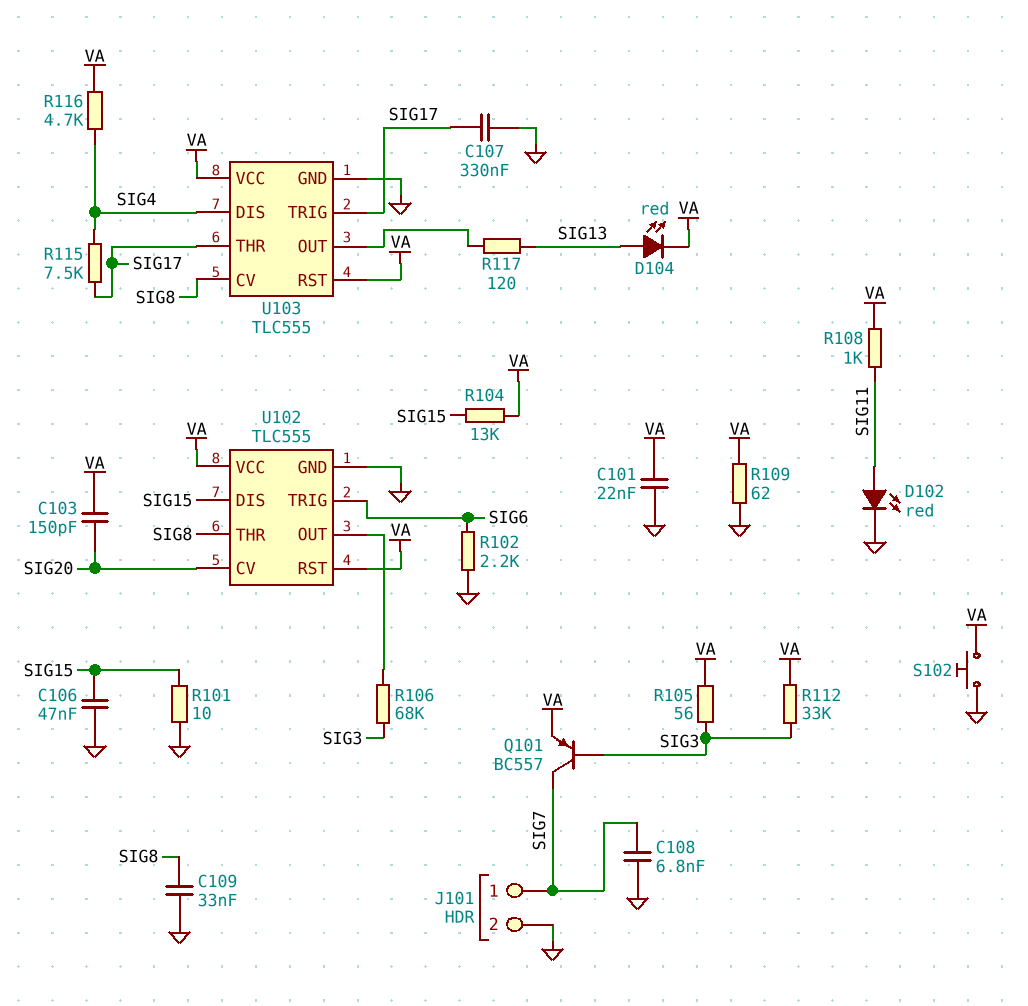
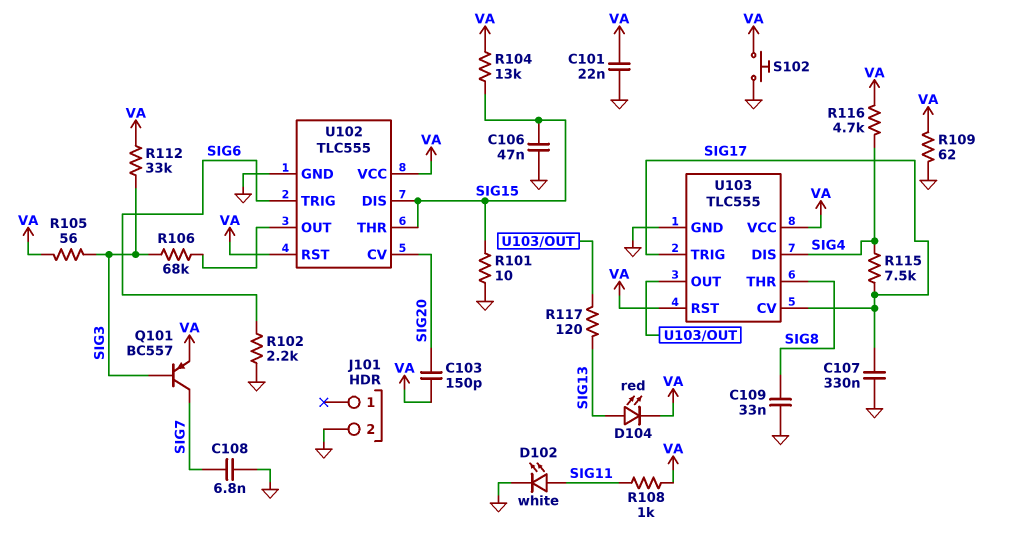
D102: LED red (A SIG11, K GND) -> LED white (A SIG11, K GND)
J101 pin 1: SIG7 -> none
U102 pin THR: SIG8 -> SIG15
U103 pin CV: SIG8 -> SIG17
U103 pin THR: SIG17 -> SIG8

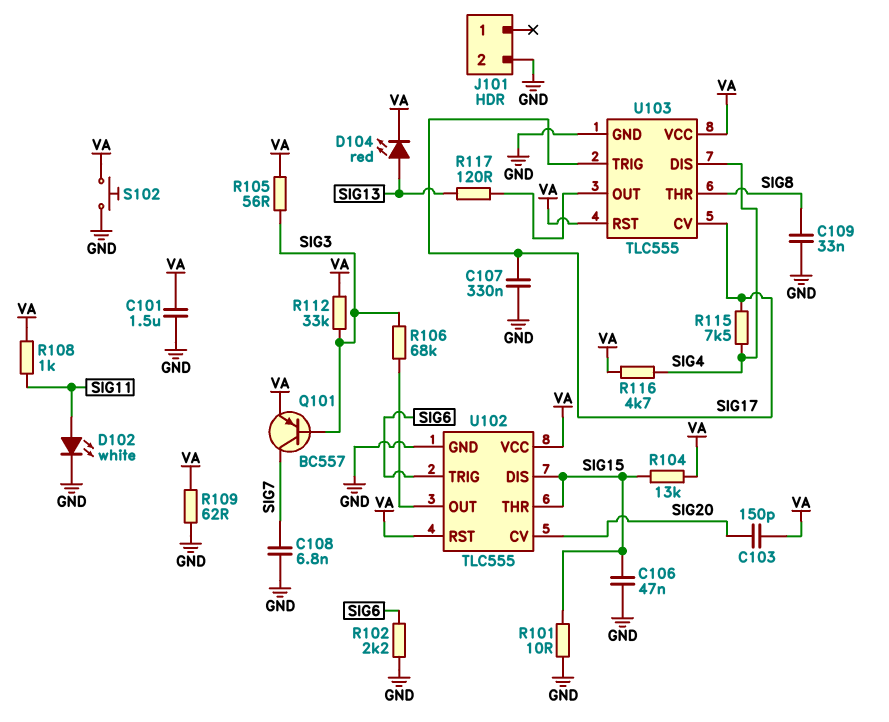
C101: 22nF (GND, VA) -> 1.5uF (GND, VA)

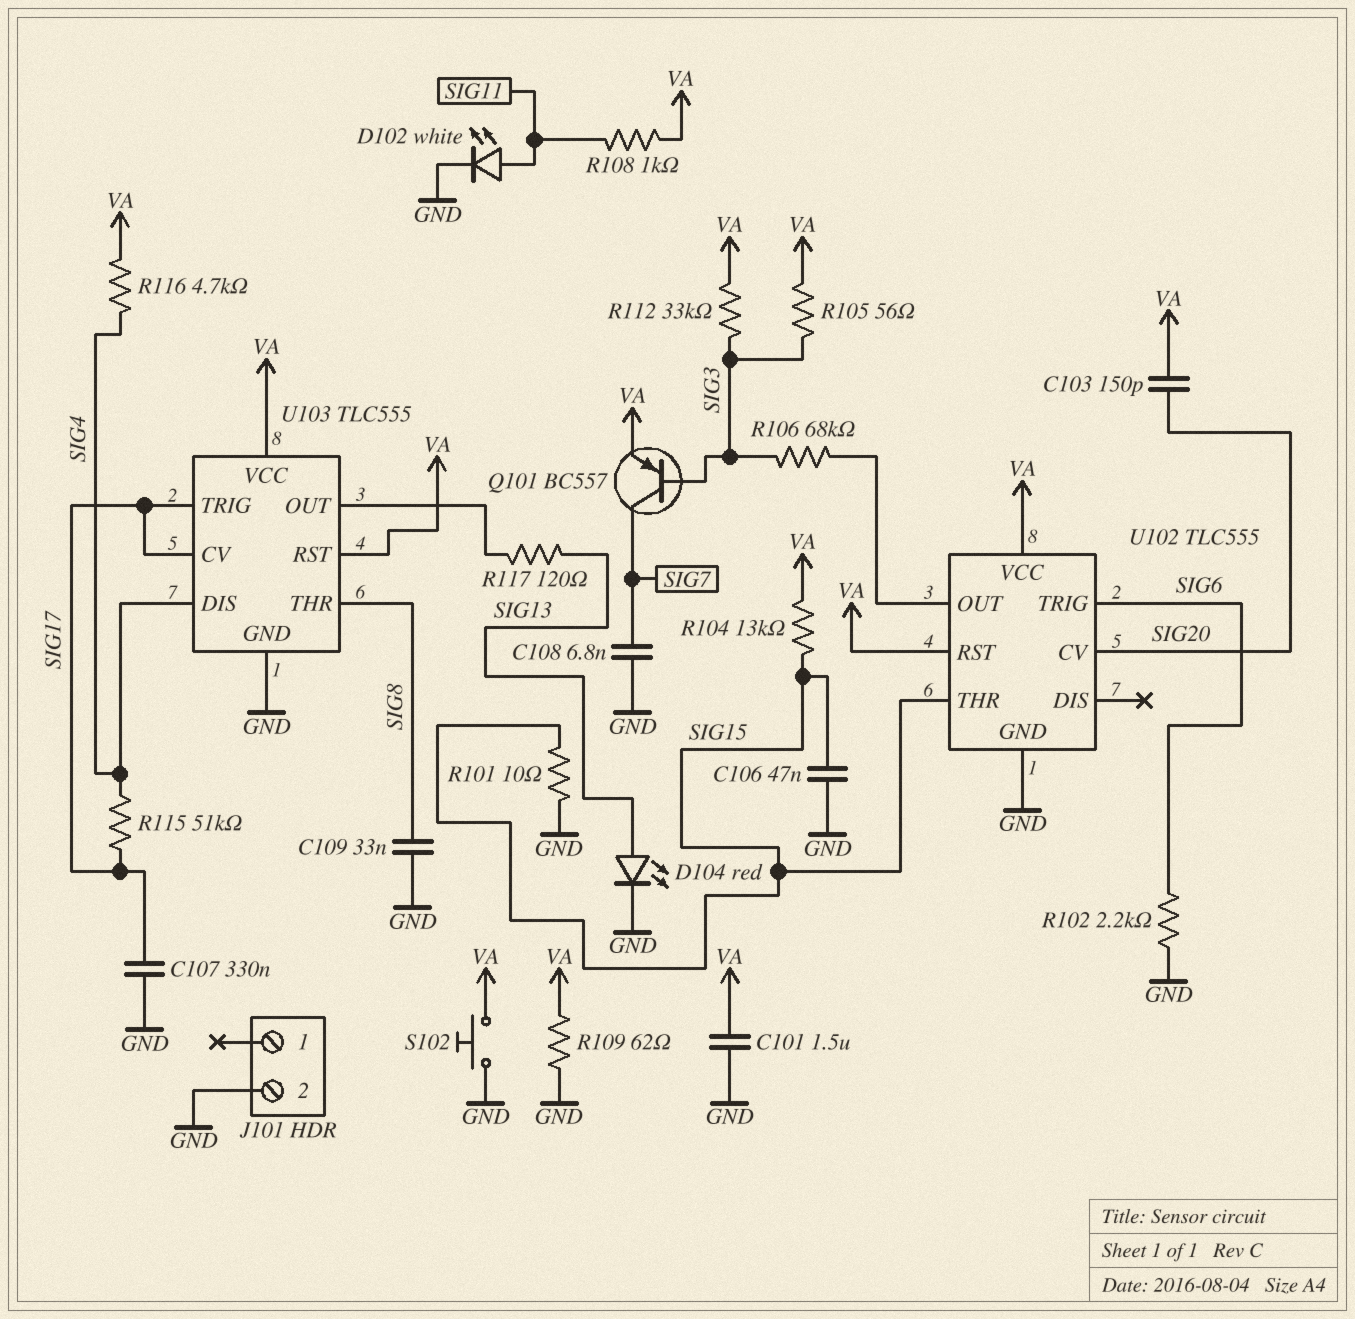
D104: LED red (A SIG13, K VA) -> LED red (A SIG13, K GND)
R115: 7.5k (SIG4, SIG17) -> 51k (SIG4, SIG17)
U102 pin DIS: SIG15 -> none

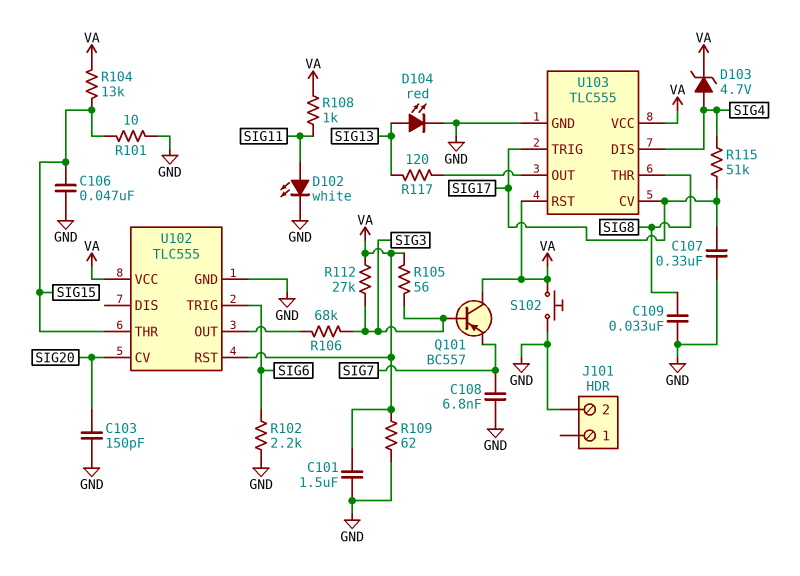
C103: 150pF (SIG20, VA) -> 150pF (GND, SIG20)
D103: none -> zener 4.7V (A SIG4, K VA)
Q101: PNP BC557 (B SIG3, C SIG7, E VA) -> PNP BC557 (B SIG3, C VA, E SIG7)
R112: 33k (SIG3, VA) -> 27k (SIG3, VA)
R116: 4.7k (SIG4, VA) -> none

